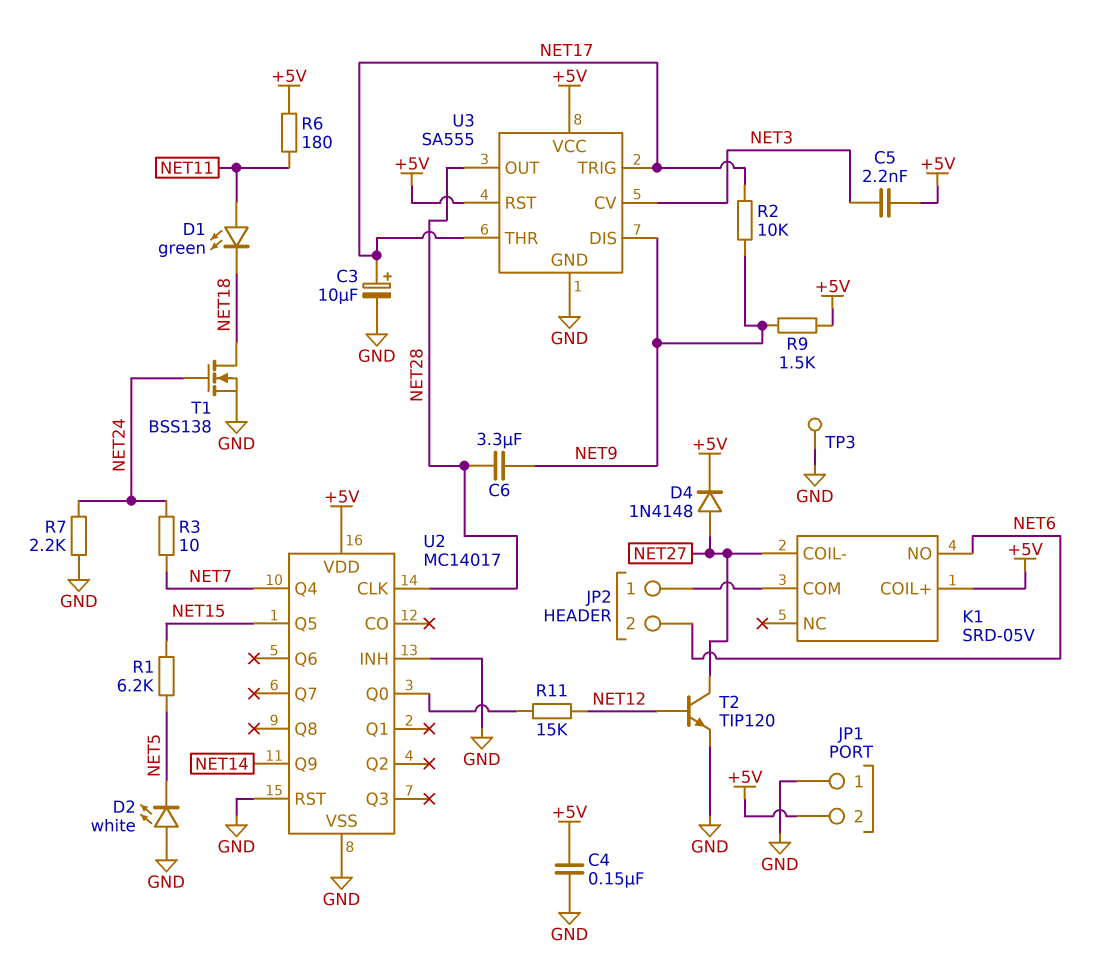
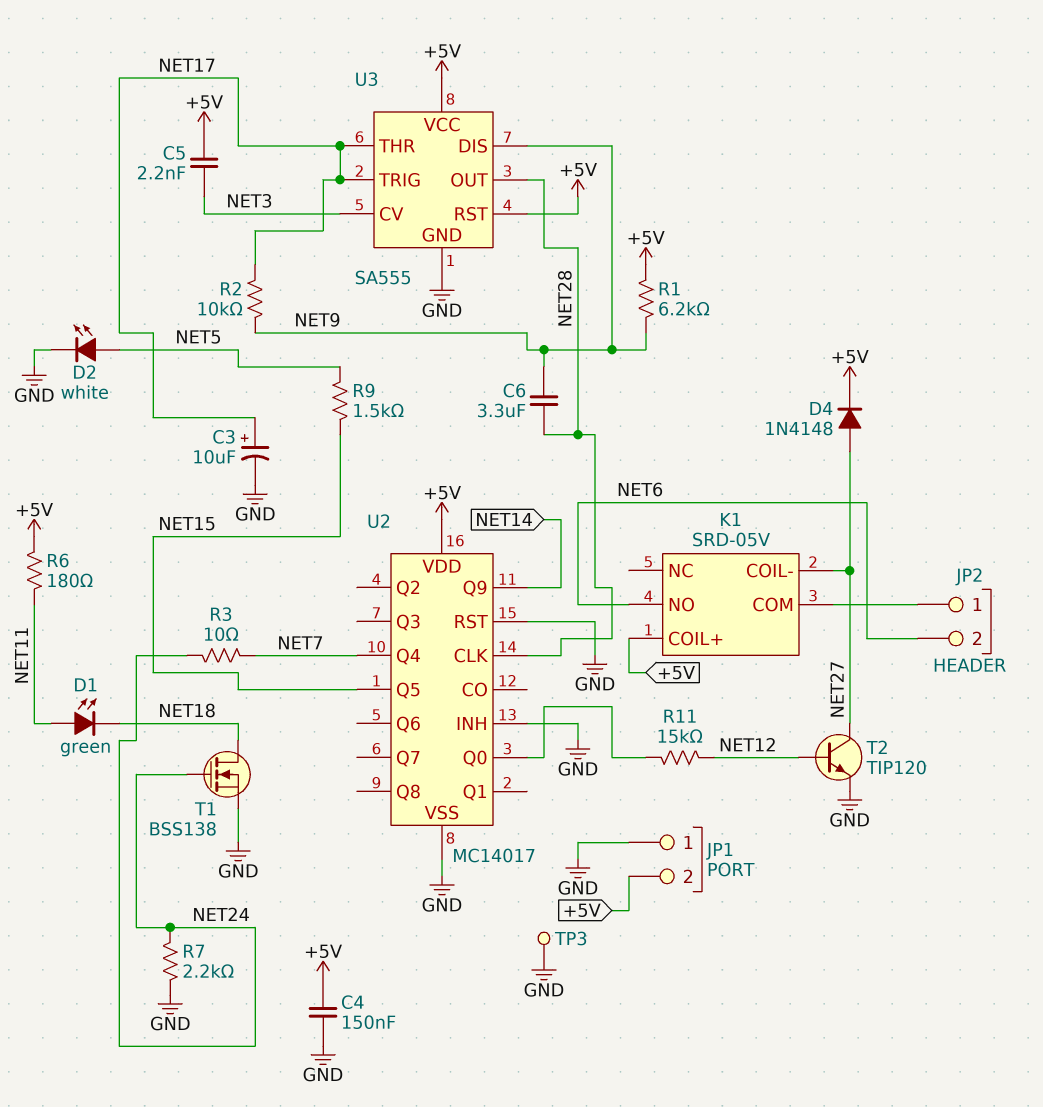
D2: LED white (A GND, K NET5) -> LED white (A NET5, K GND)
R1: 6.2k (NET5, NET15) -> 6.2k (+5V, NET9)
R9: 1.5k (+5V, NET9) -> 1.5k (NET5, NET15)

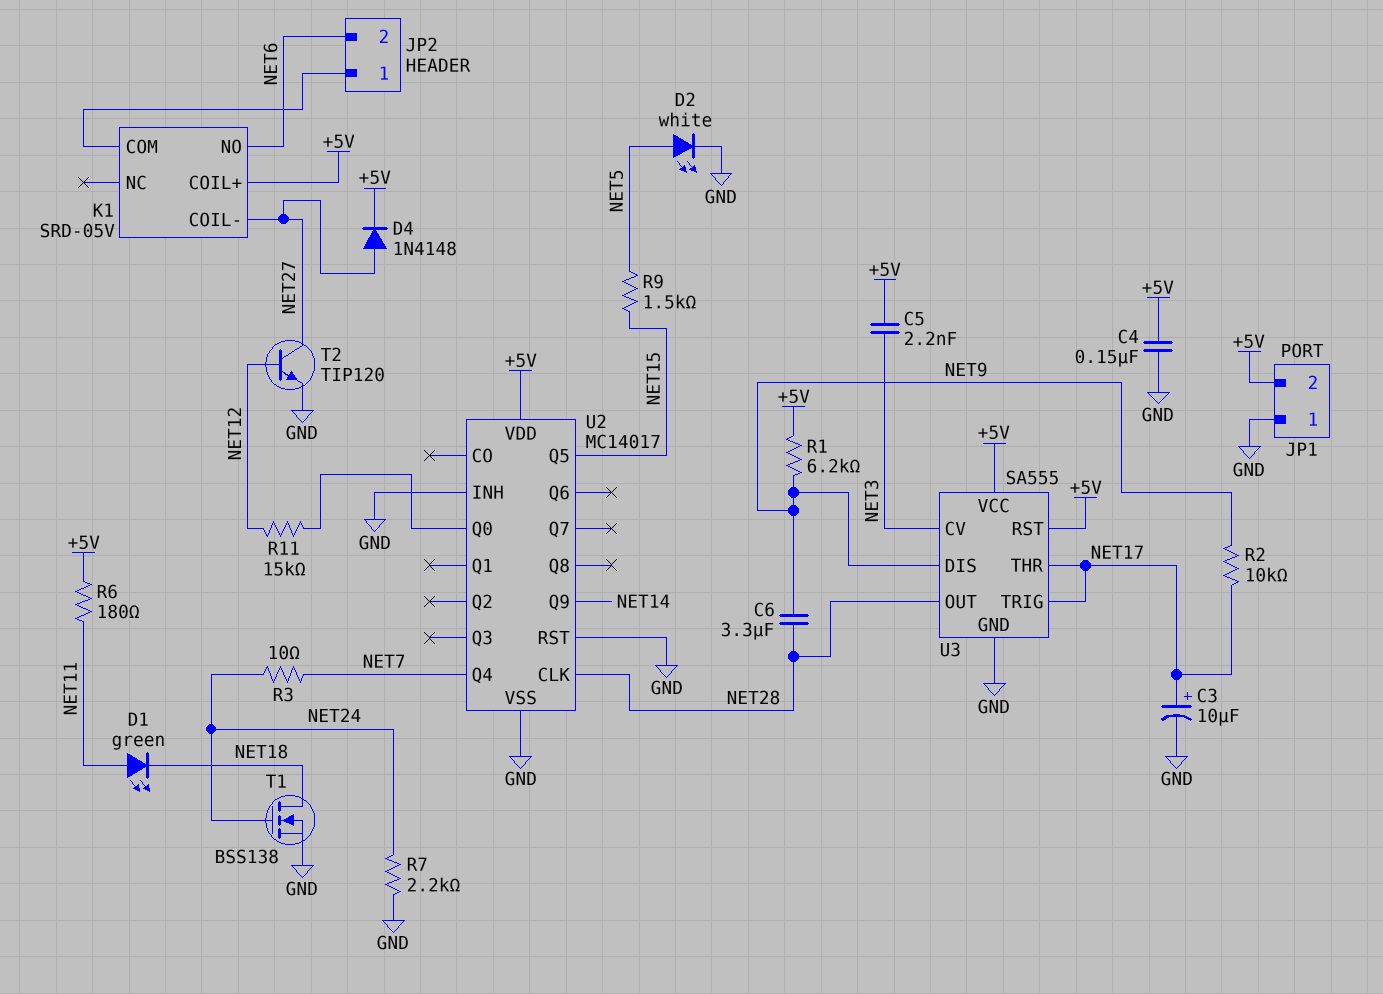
TP3: test point (GND) -> none

